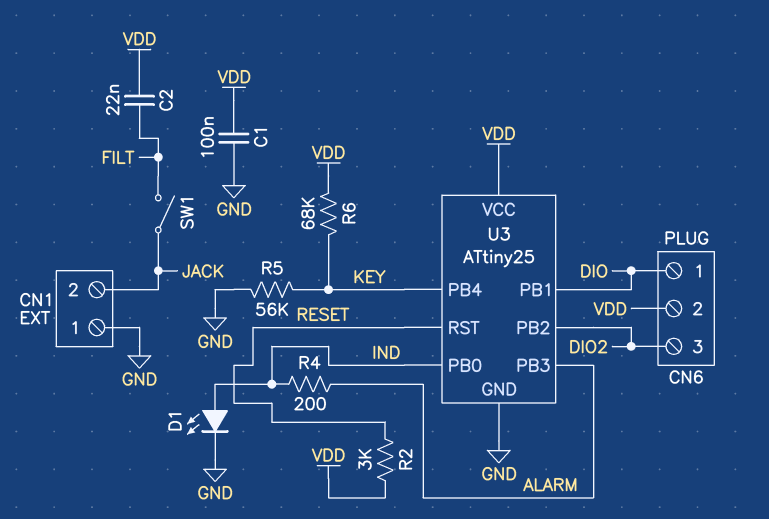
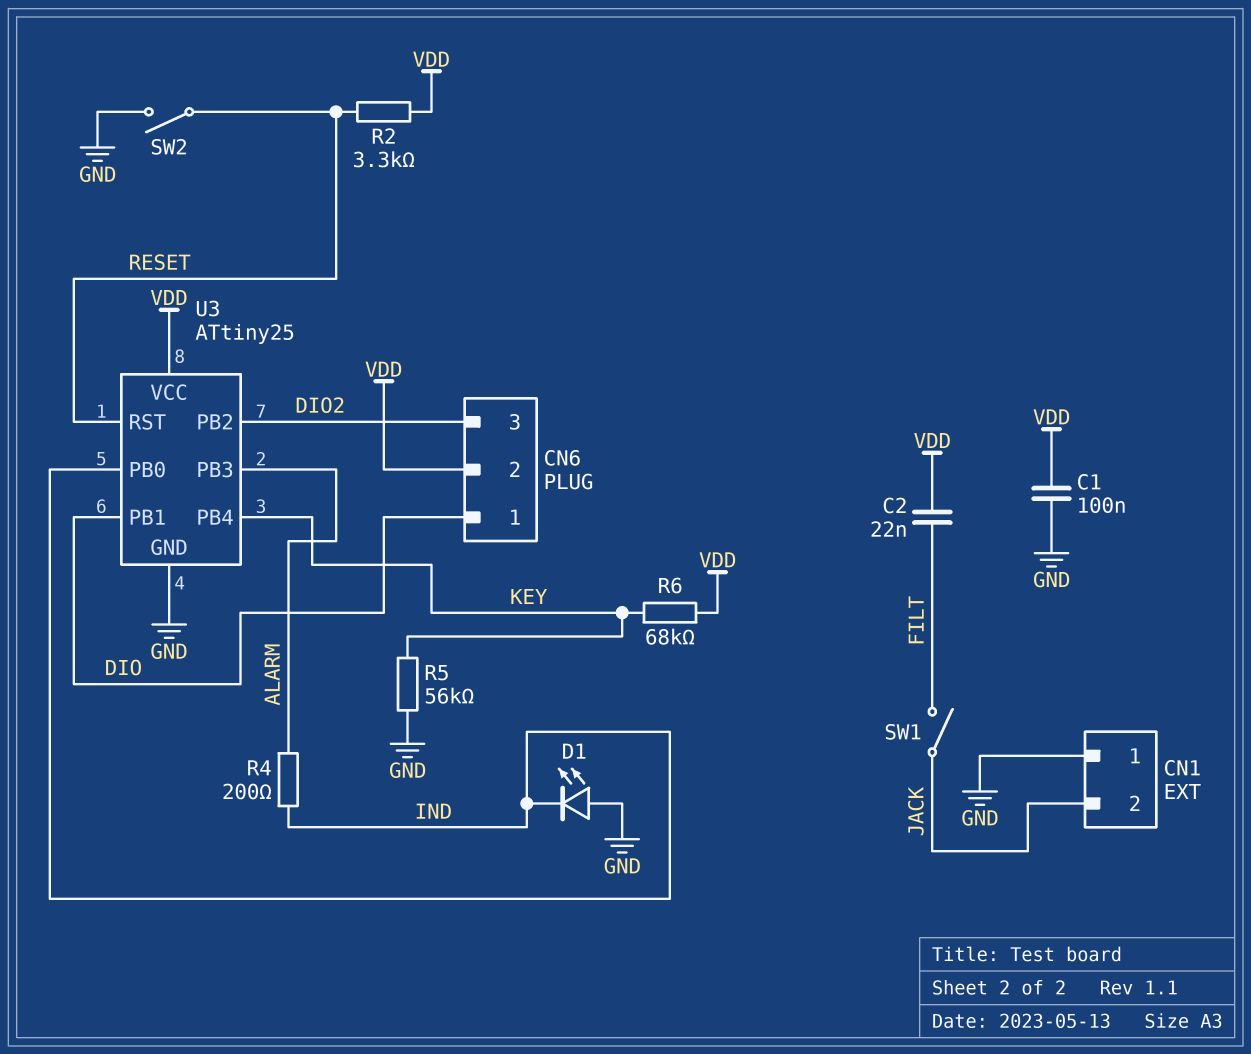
D1: LED (A IND, K GND) -> LED (A GND, K IND)
R2: 3k (RESET, VDD) -> 3.3k (RESET, VDD)
SW2: none -> switch (GND, RESET)

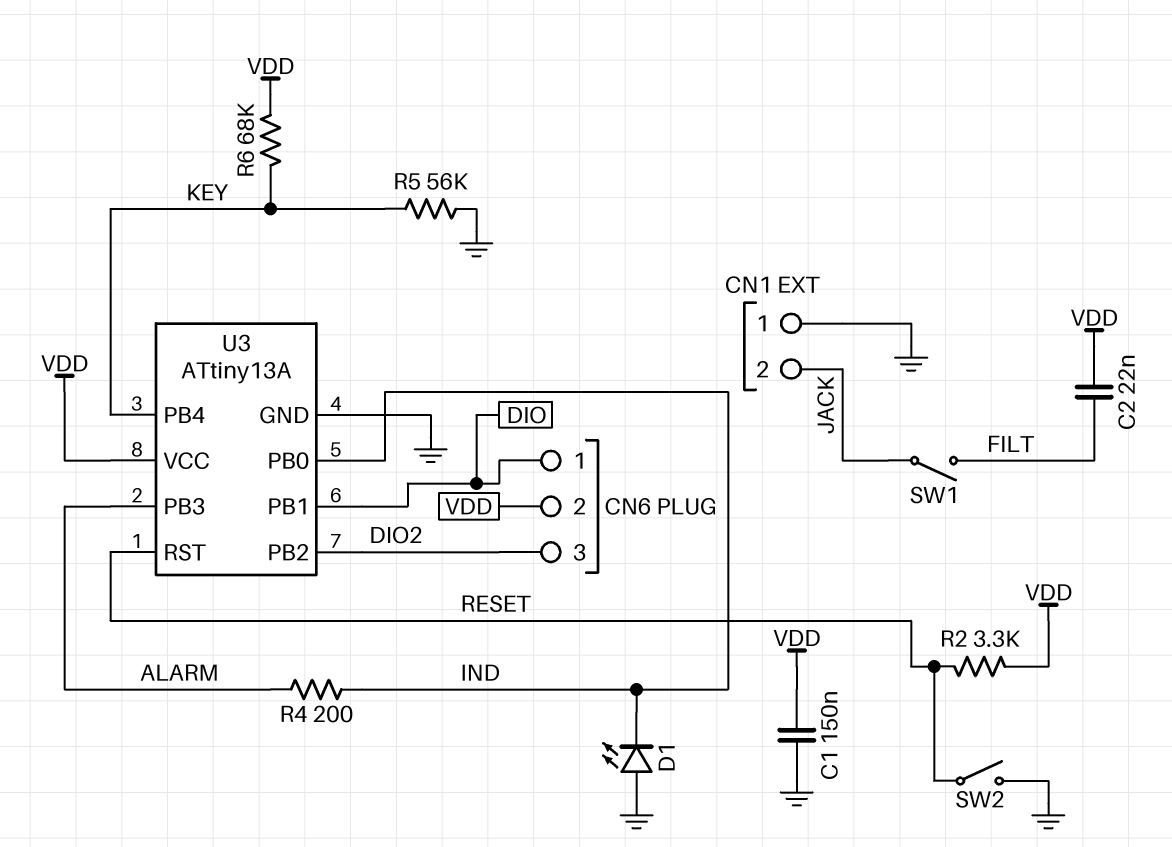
C1: 100nF (GND, VDD) -> 150nF (GND, VDD)
U3: ATtiny25 -> ATtiny13A

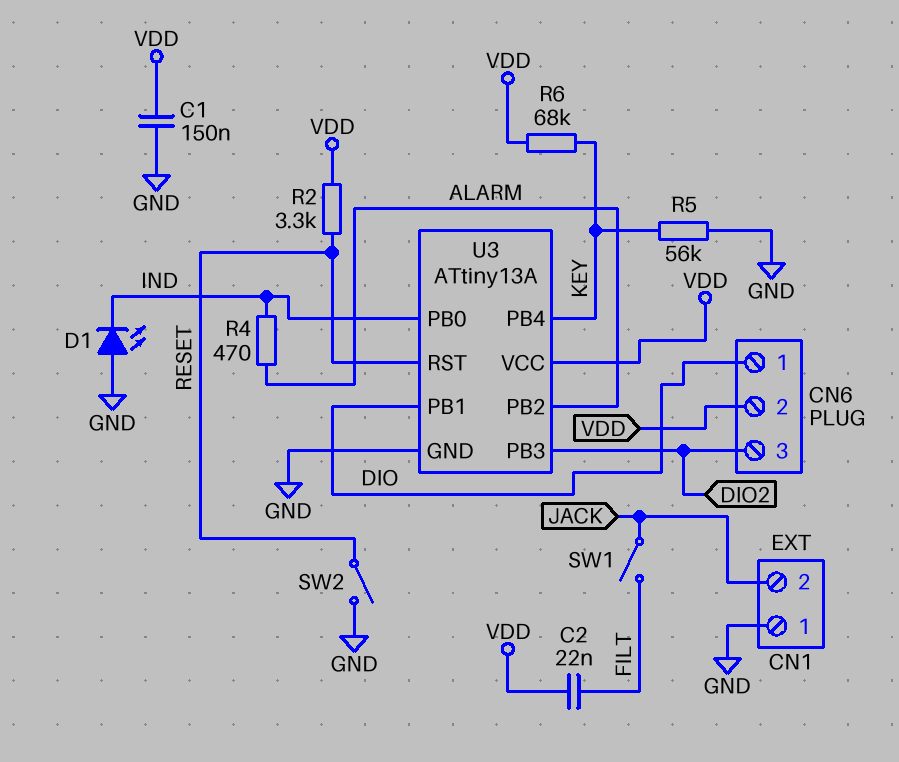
R4: 200 (ALARM, IND) -> 470 (ALARM, IND)
U3 pin PB2: DIO2 -> ALARM
U3 pin PB3: ALARM -> DIO2

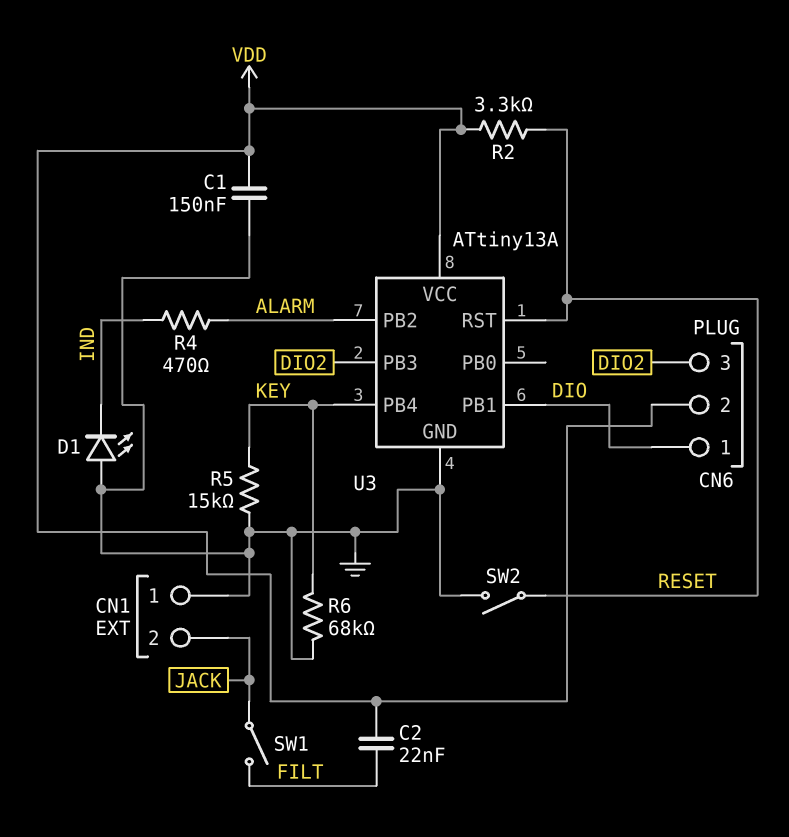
R5: 56k (GND, KEY) -> 15k (GND, KEY)
R6: 68k (KEY, VDD) -> 68k (GND, KEY)
U3 pin PB0: IND -> none

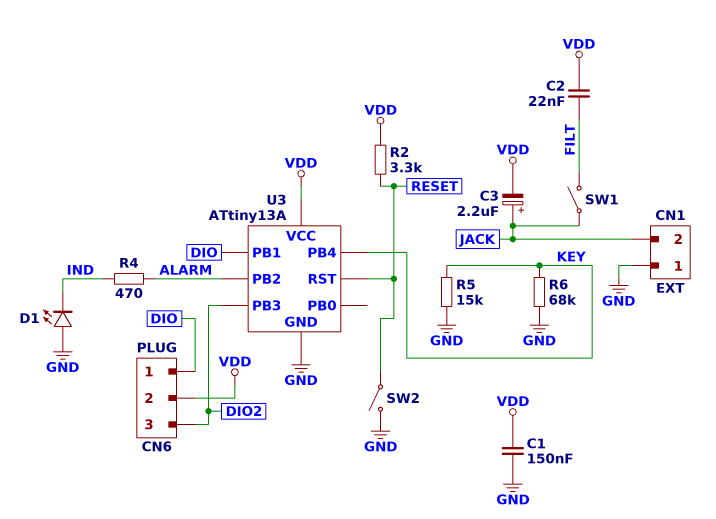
C3: none -> 2.2uF (plus JACK, minus VDD)

